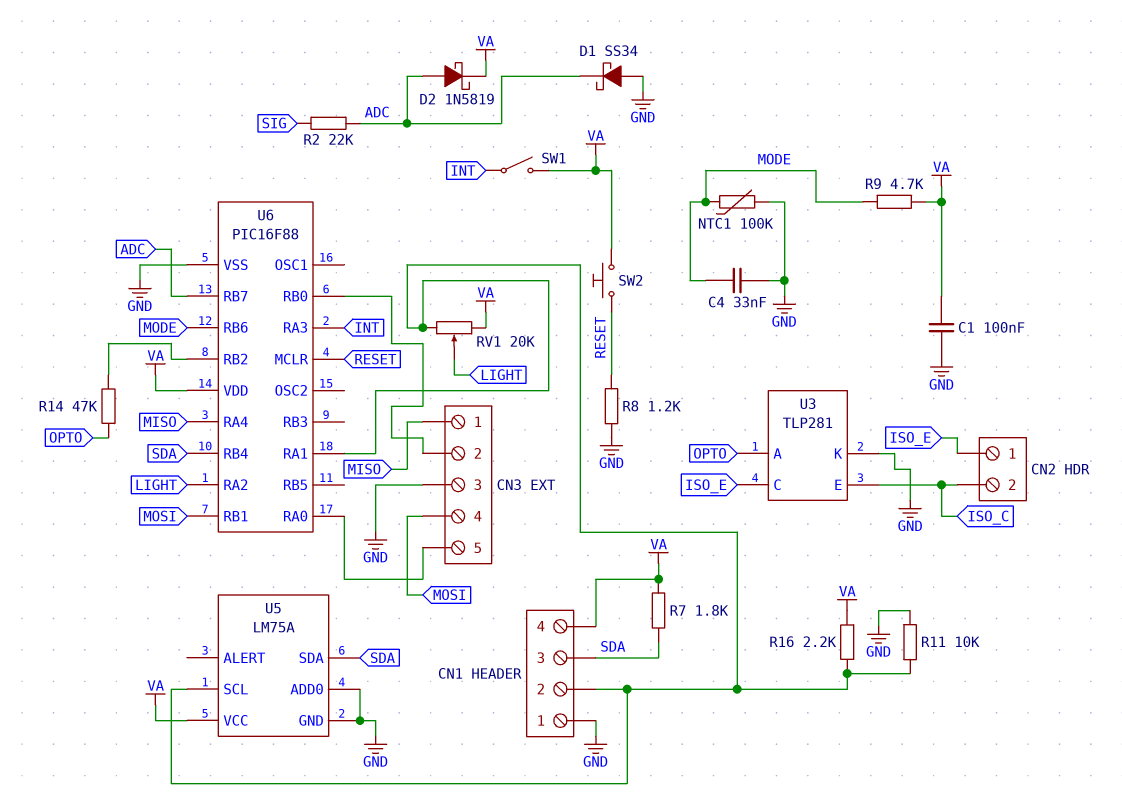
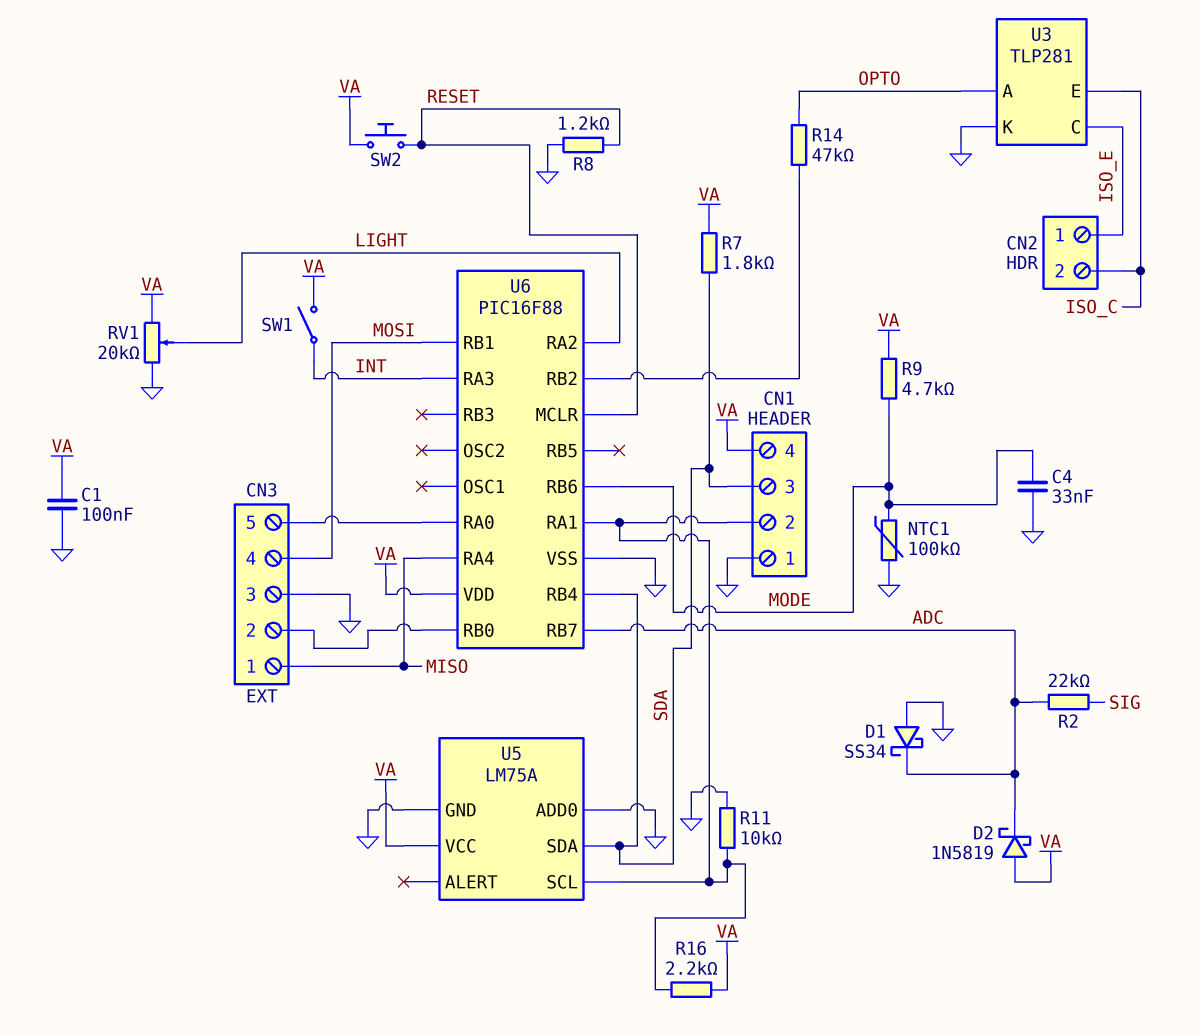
D2: schottky 1N5819 (A ADC, K VA) -> schottky 1N5819 (A VA, K ADC)
RV1: 20k (CN1/2, VA, wiper LIGHT) -> 20k (GND, VA, wiper LIGHT)

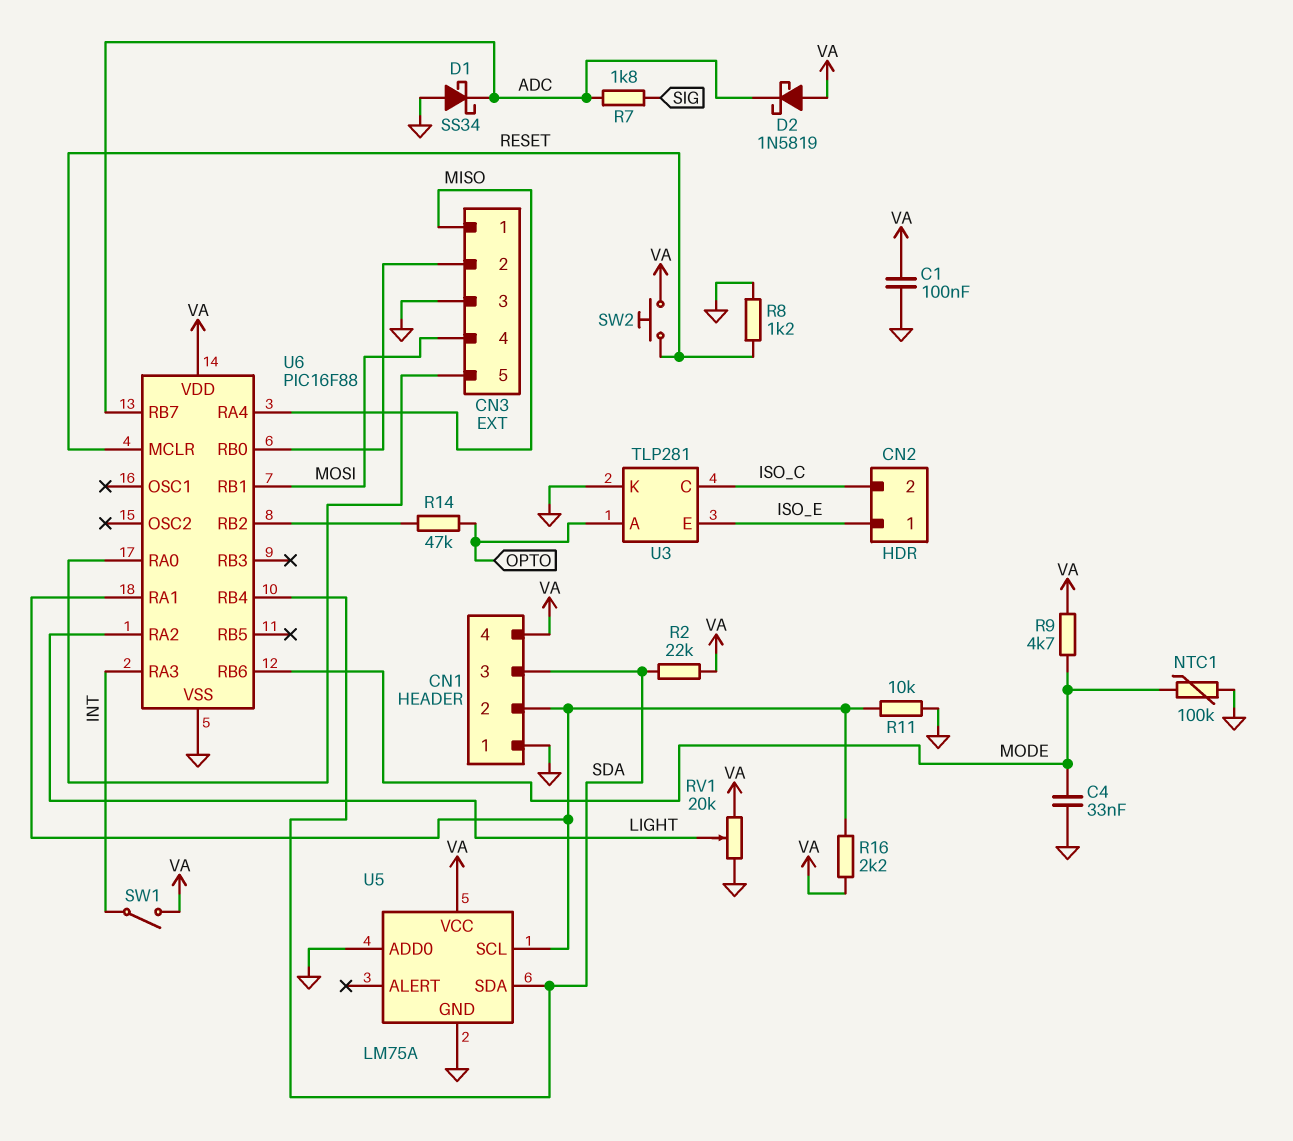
R2: 22k (ADC, SIG) -> 22k (SDA, VA)
R7: 1.8k (SDA, VA) -> 1.8k (ADC, SIG)
U3 pin C: ISO_E -> ISO_C
U3 pin E: ISO_C -> ISO_E

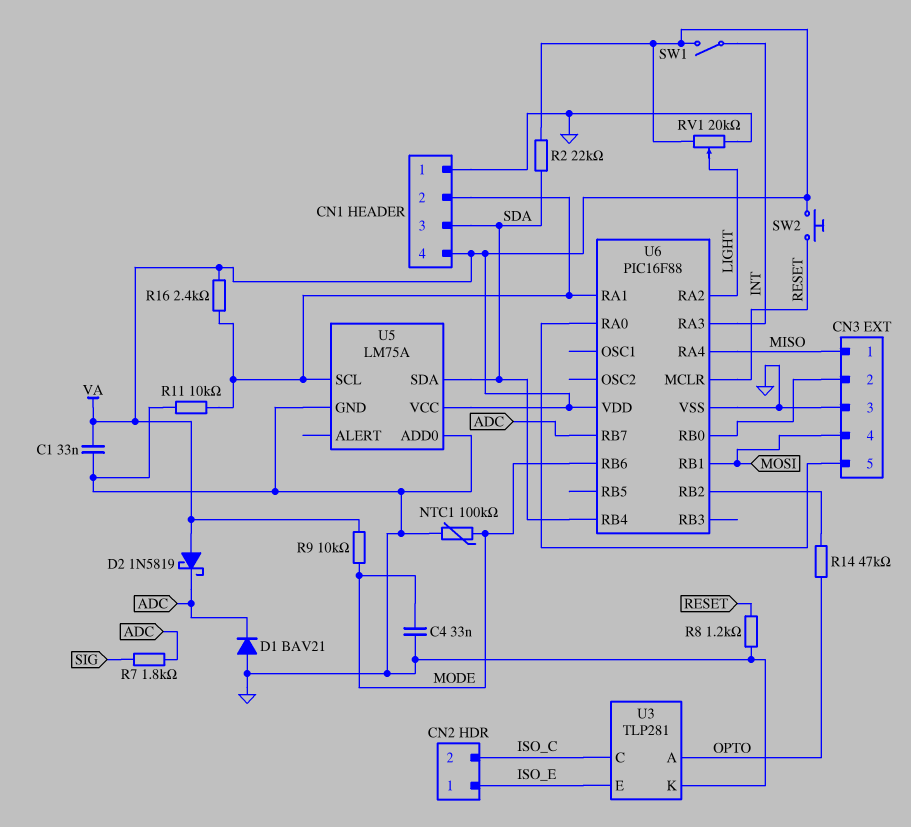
C1: 100nF (GND, VA) -> 33nF (GND, VA)
D1: schottky SS34 (A GND, K ADC) -> diode BAV21 (A GND, K ADC)
R9: 4.7k (MODE, VA) -> 10k (MODE, VA)
R16: 2.2k (CN1/2, VA) -> 2.4k (CN1/2, VA)

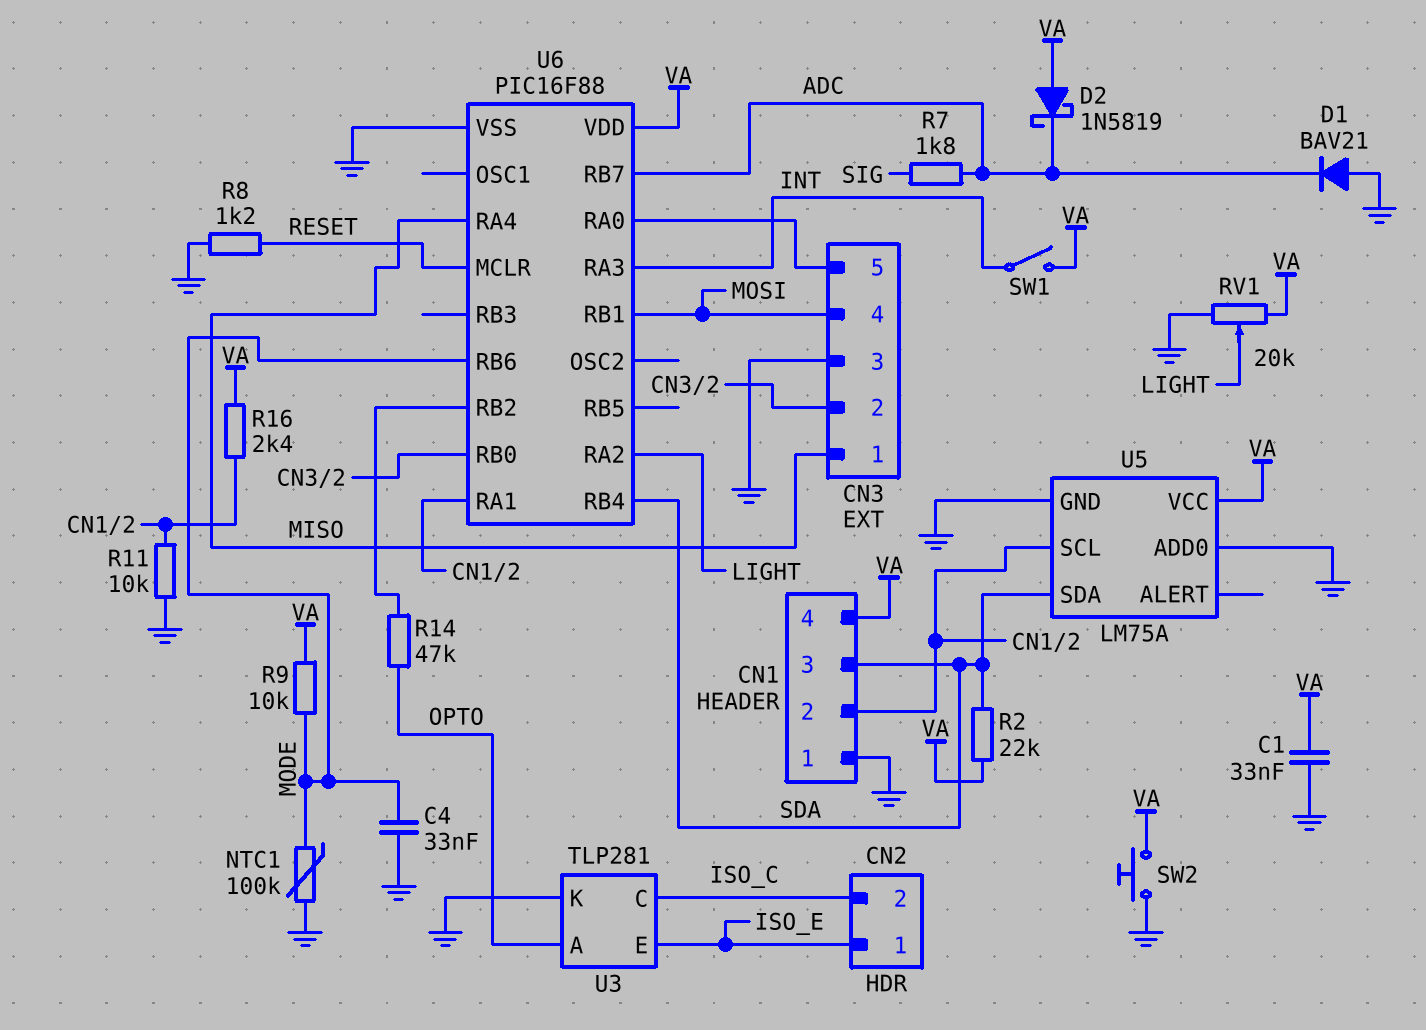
SW2: button (RESET, VA) -> button (GND, VA)

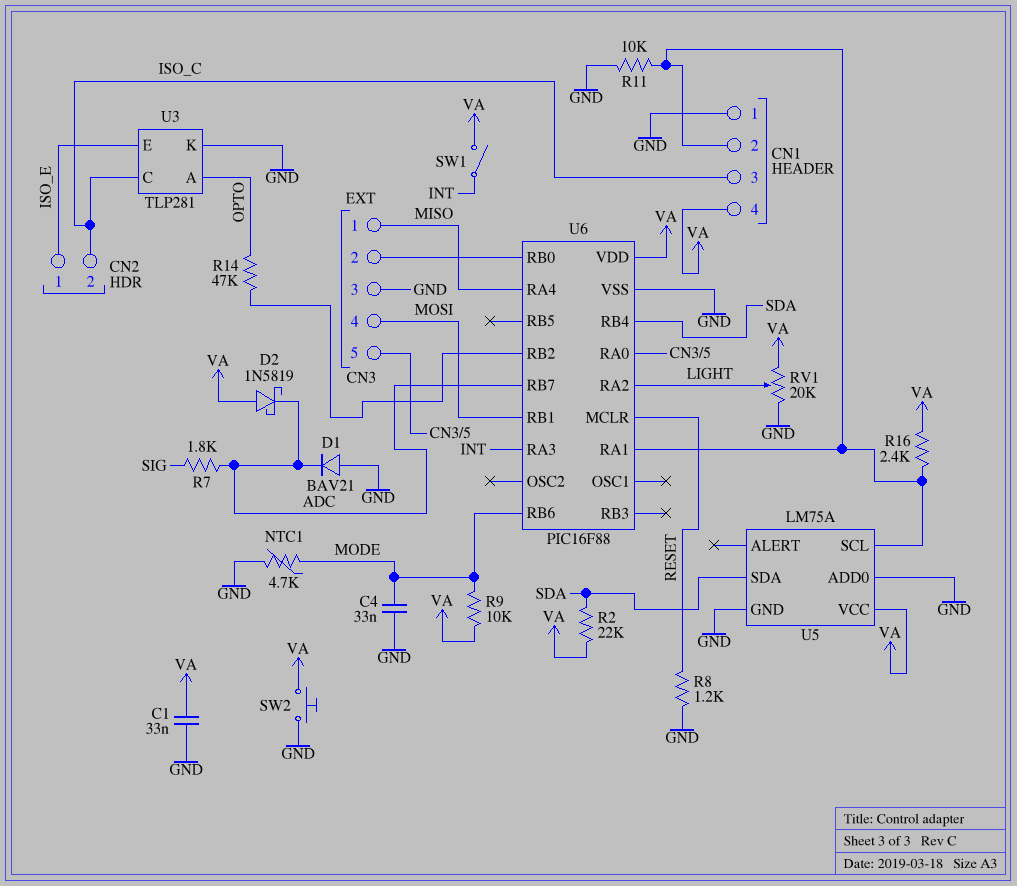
CN1 pin 3: SDA -> ISO_C
NTC1: 100k (GND, MODE) -> 4.7k (GND, MODE)

